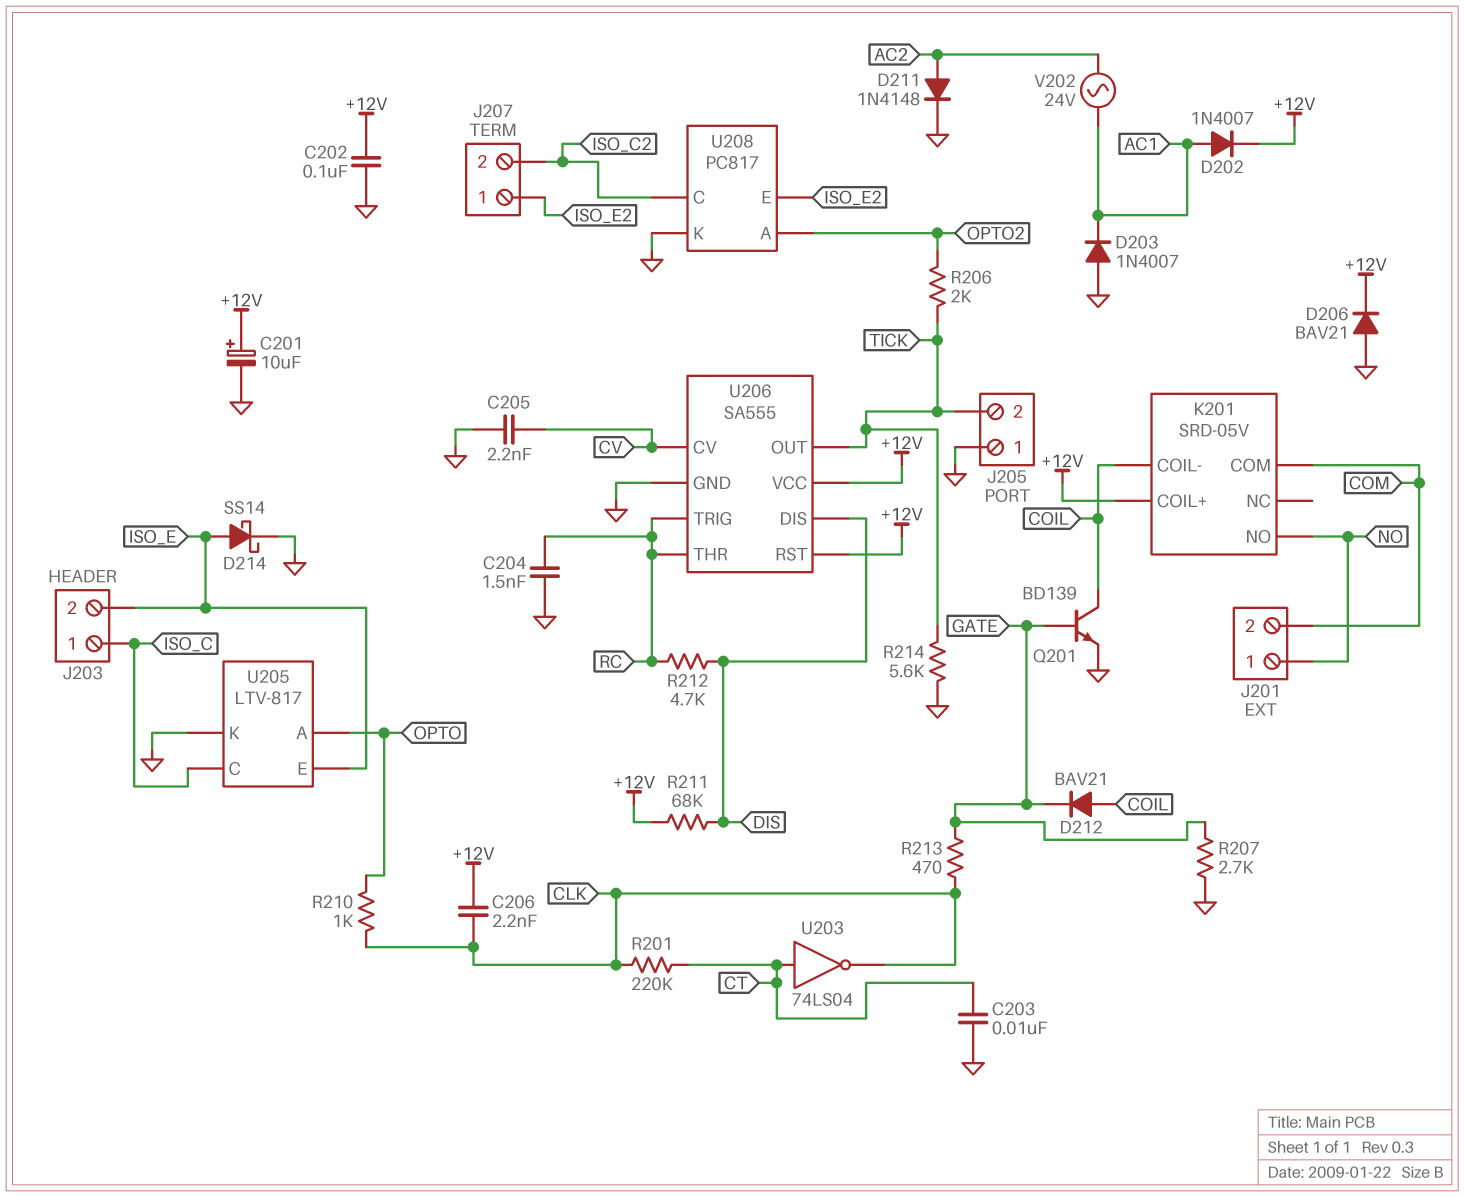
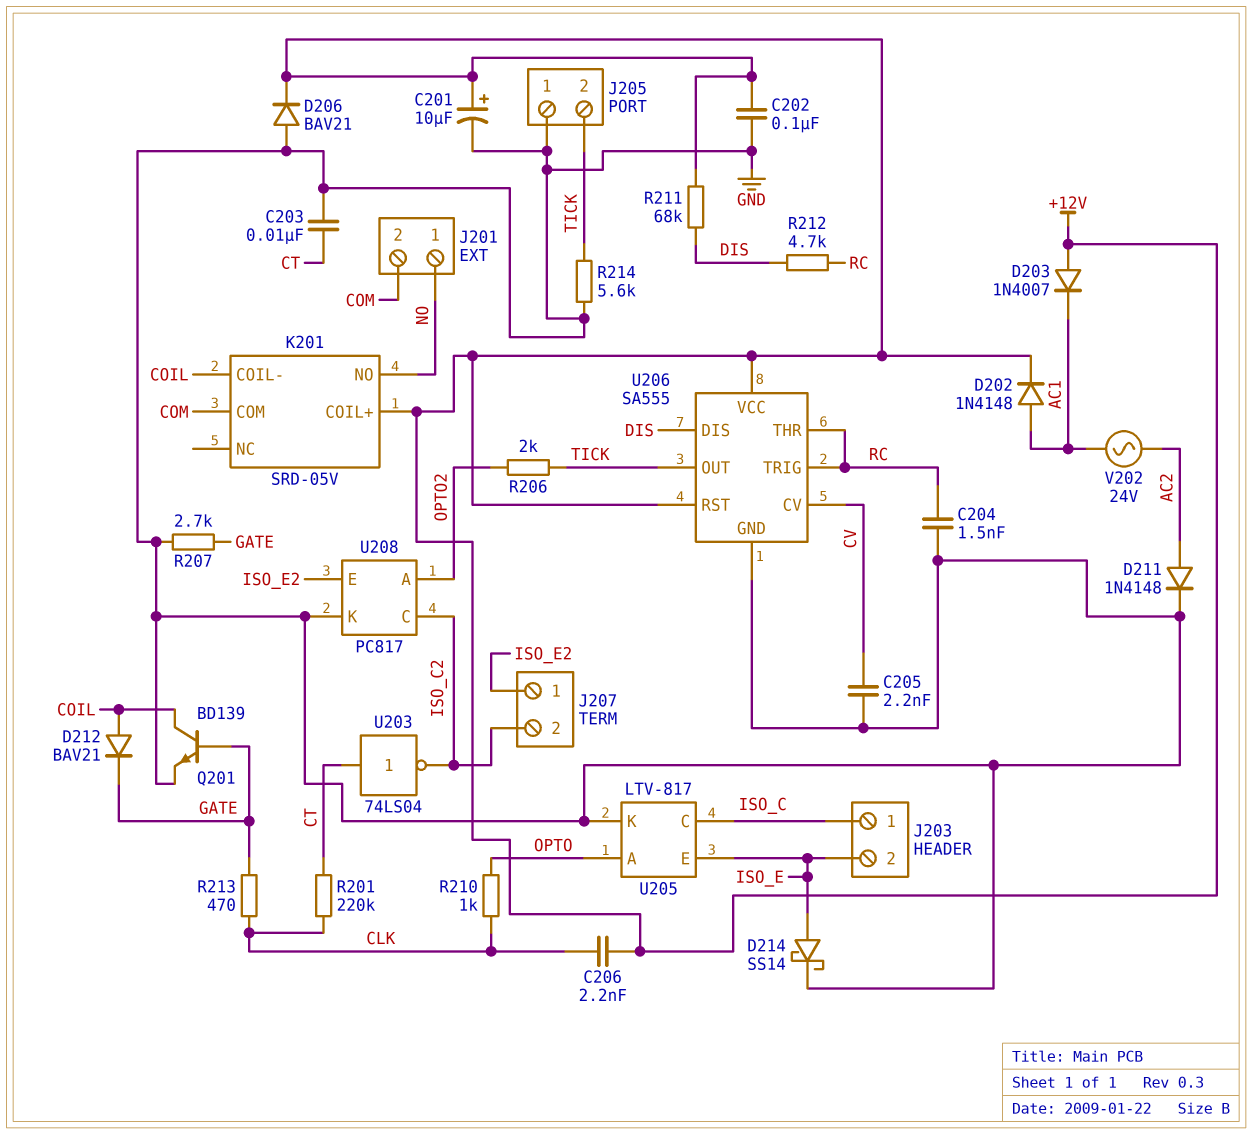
D202: diode 1N4007 (A AC1, K +12V) -> diode 1N4148 (A AC1, K +12V)
D203: diode 1N4007 (A GND, K AC1) -> diode 1N4007 (A +12V, K AC1)
U203: NOT 74LS04 (in CT, out CLK) -> NOT 74LS04 (in CT, out ISO_C2)

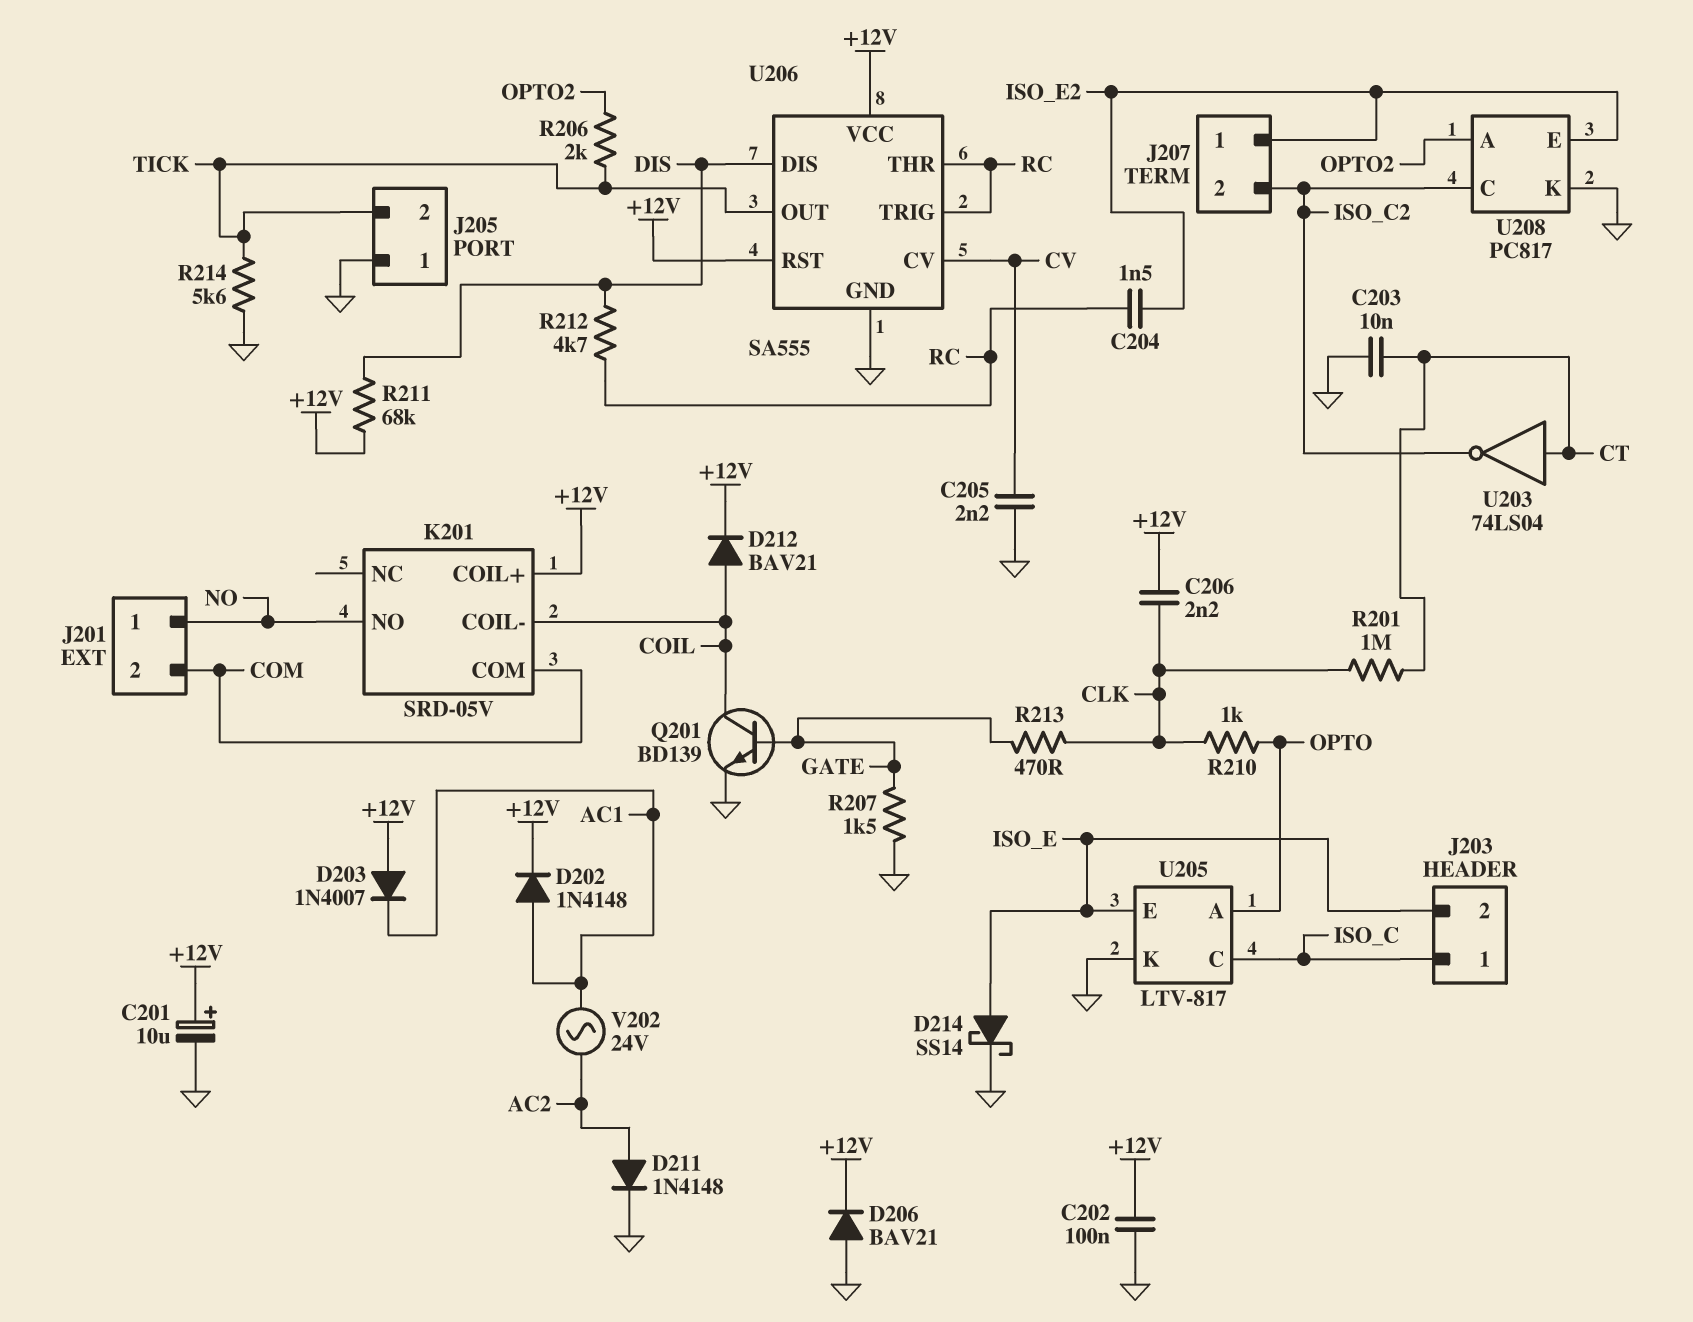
C204: 1.5nF (GND, RC) -> 1.5nF (ISO_E2, RC)
D212: diode BAV21 (A COIL, K GATE) -> diode BAV21 (A COIL, K +12V)
R201: 220k (CLK, CT) -> 1M (CLK, CT)
R207: 2.7k (GATE, GND) -> 1.5k (GATE, GND)

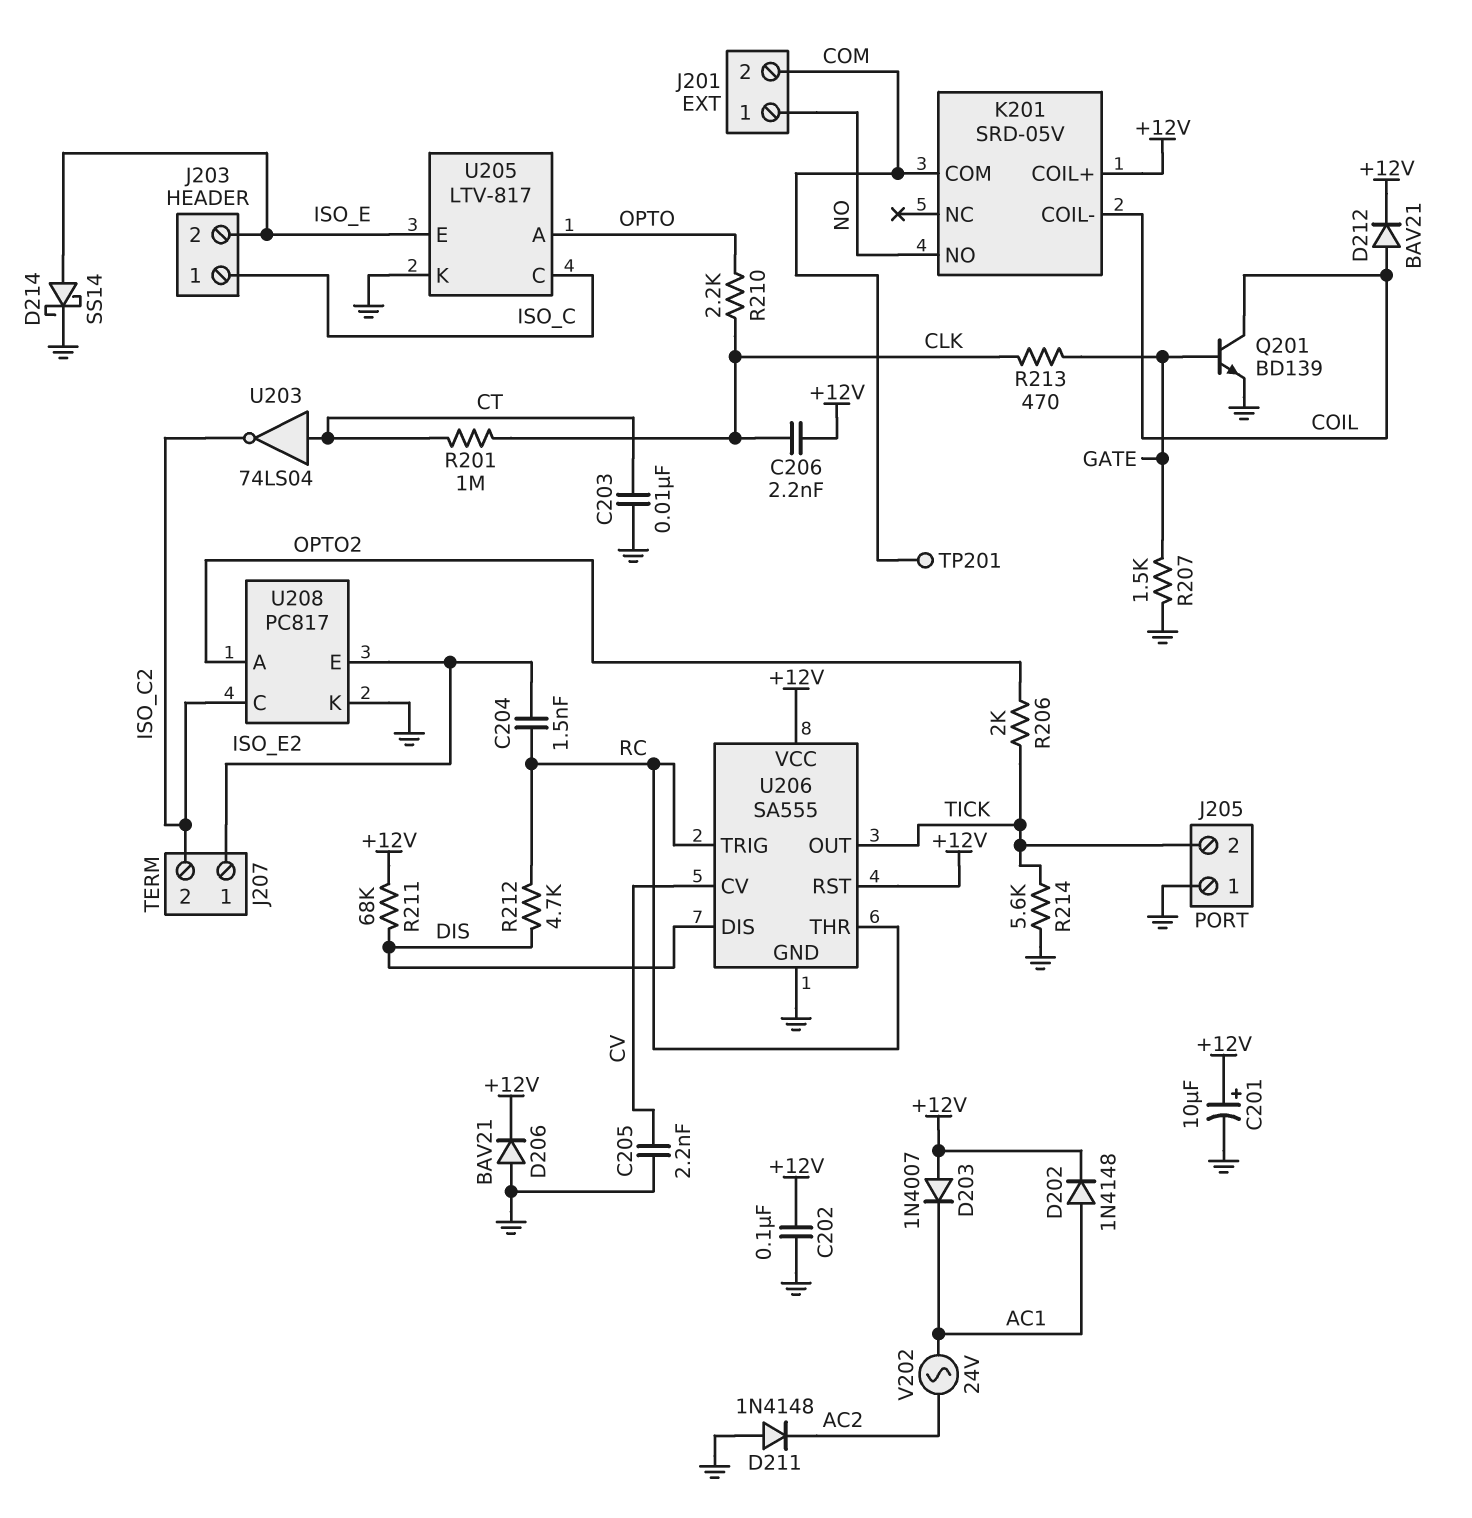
D211: diode 1N4148 (A AC2, K GND) -> diode 1N4148 (A GND, K AC2)
R210: 1k (CLK, OPTO) -> 2.2k (CLK, OPTO)
TP201: none -> test point (COM)

